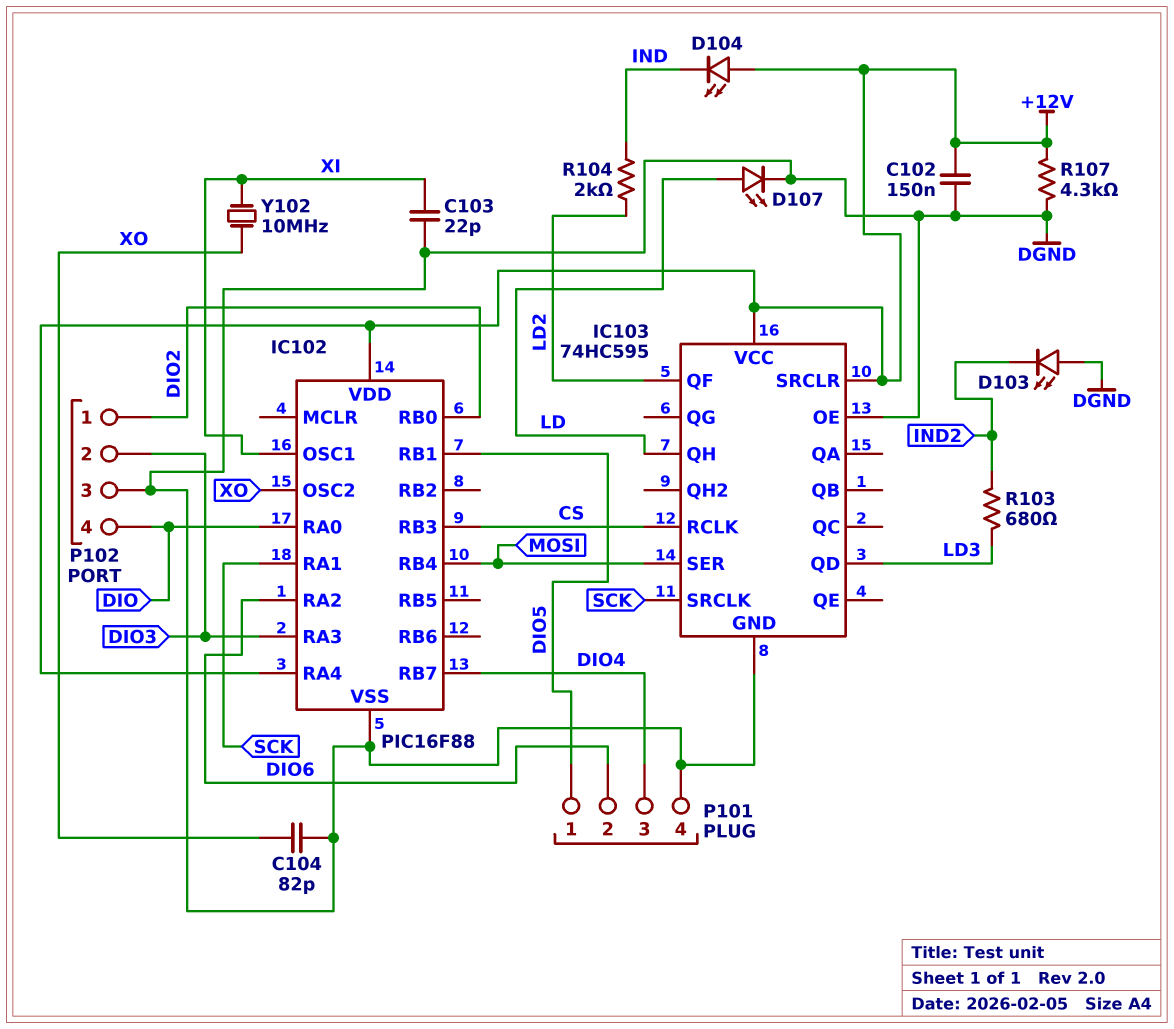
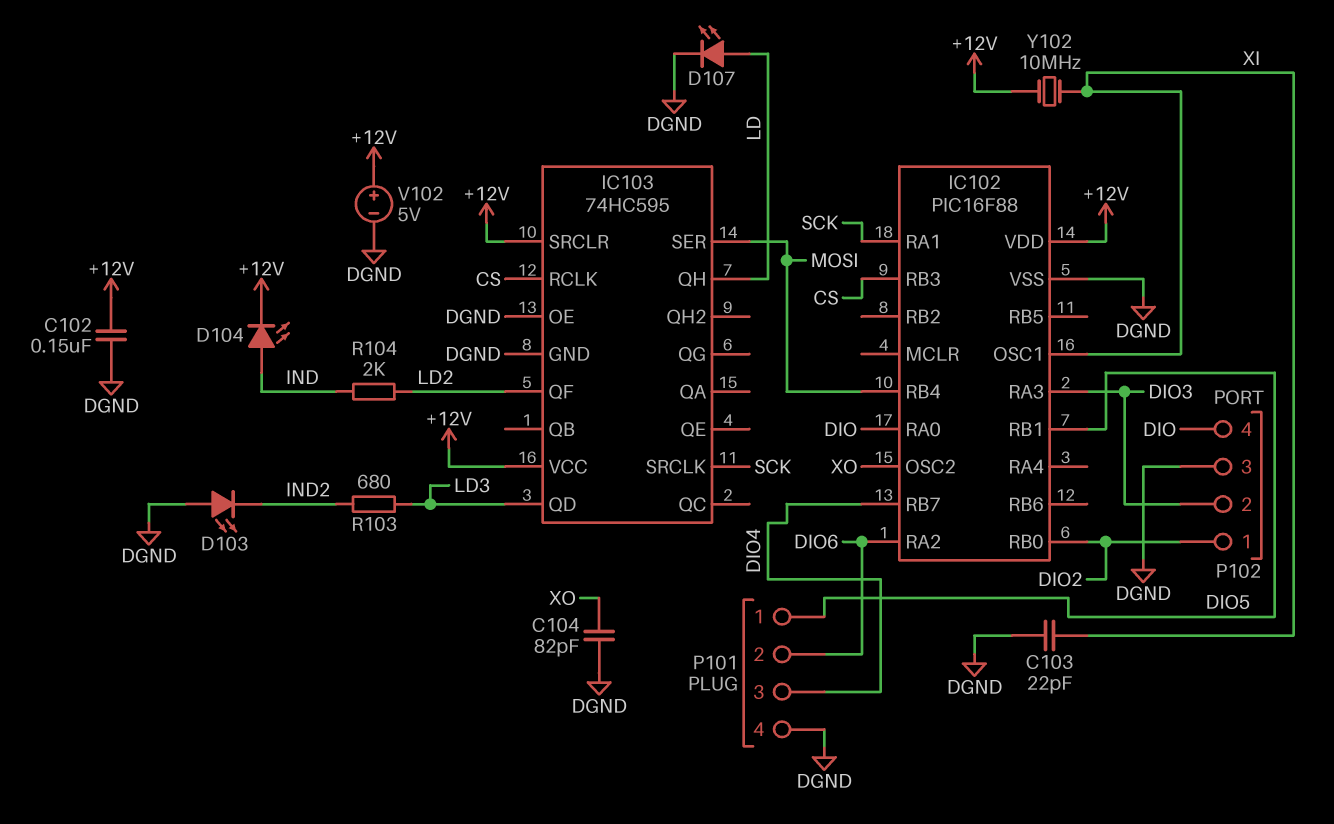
D104: LED (A +12V, K IND) -> LED (A IND, K +12V)
IC102 pin RA4: +12V -> none
R107: 4.3k (+12V, DGND) -> none
V102: none -> 5V (plus +12V, minus DGND)
Y102: 10MHz (XI, XO) -> 10MHz (+12V, XI)

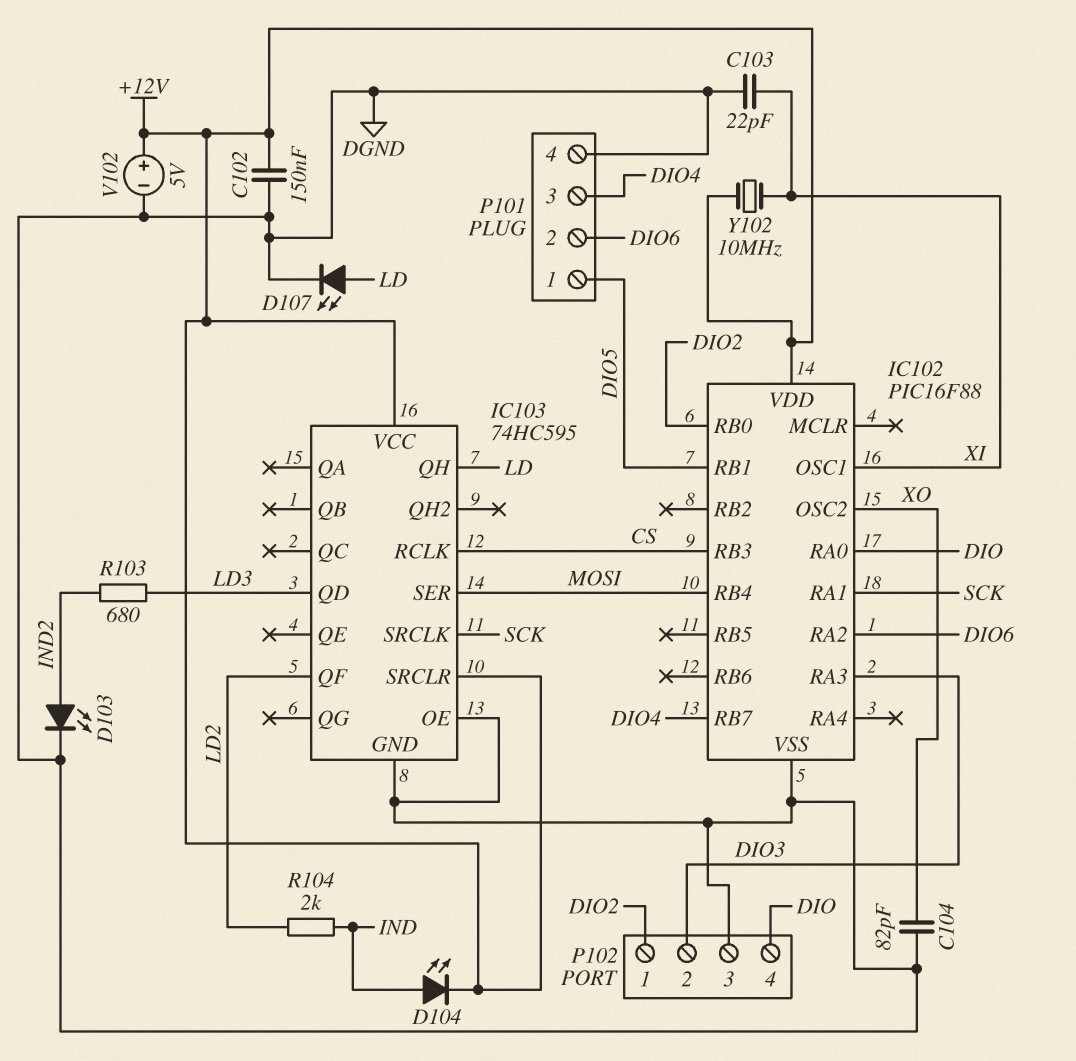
D103: LED (A DGND, K IND2) -> LED (A IND2, K DGND)

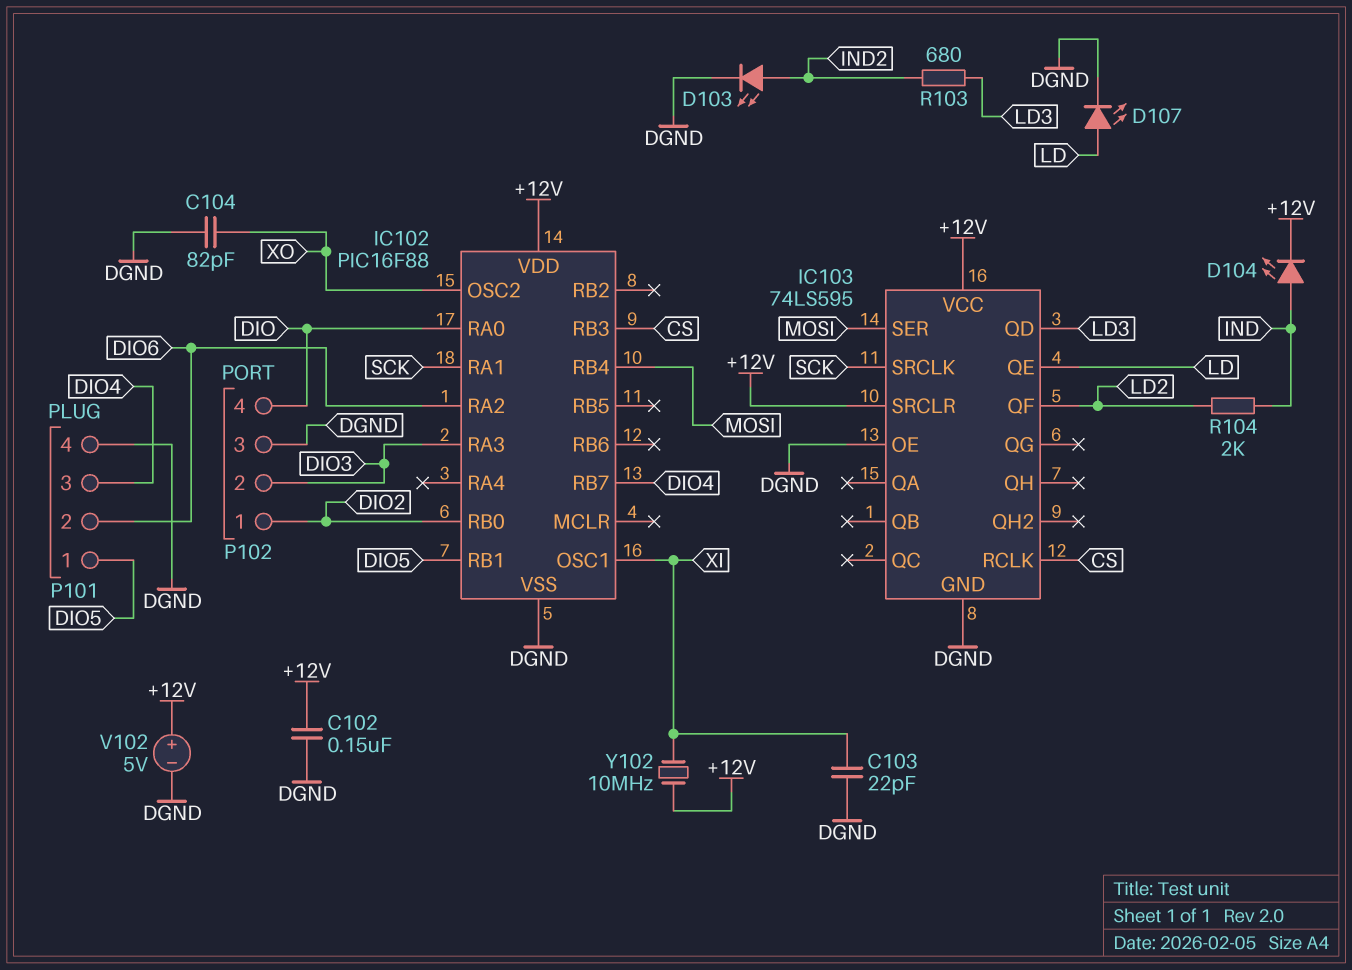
IC103: 74HC595 -> 74LS595
IC103 pin QE: none -> LD
IC103 pin QH: LD -> none

